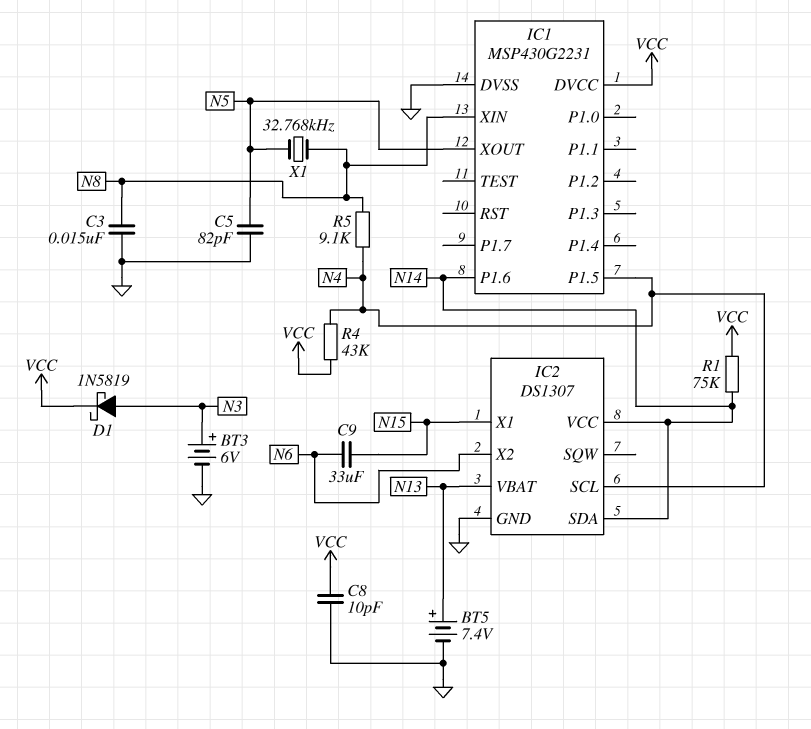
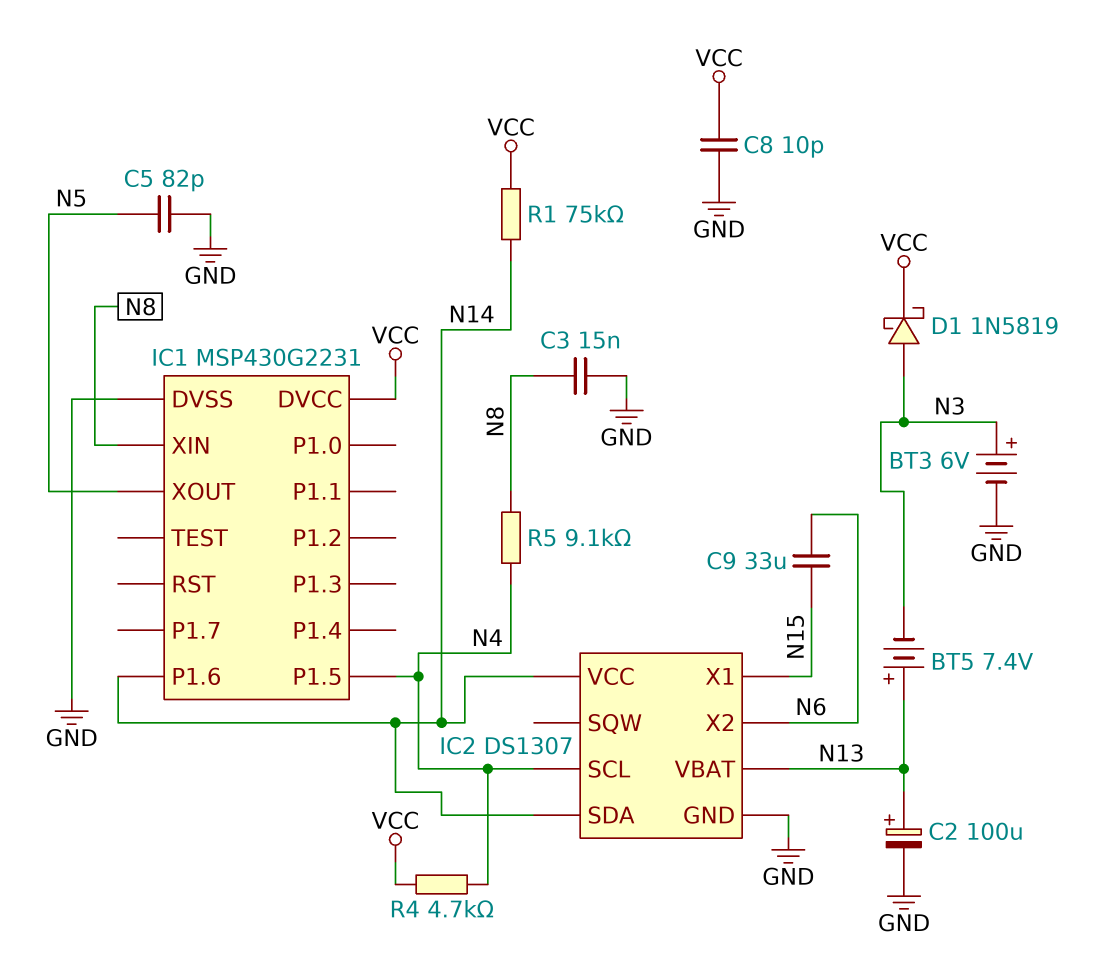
BT5: 7.4V (plus N13, minus GND) -> 7.4V (plus N13, minus N3)
C2: none -> 100uF (plus N13, minus GND)
R4: 43k (N4, VCC) -> 4.7k (N4, VCC)
X1: 32.768kHz (N5, N8) -> none

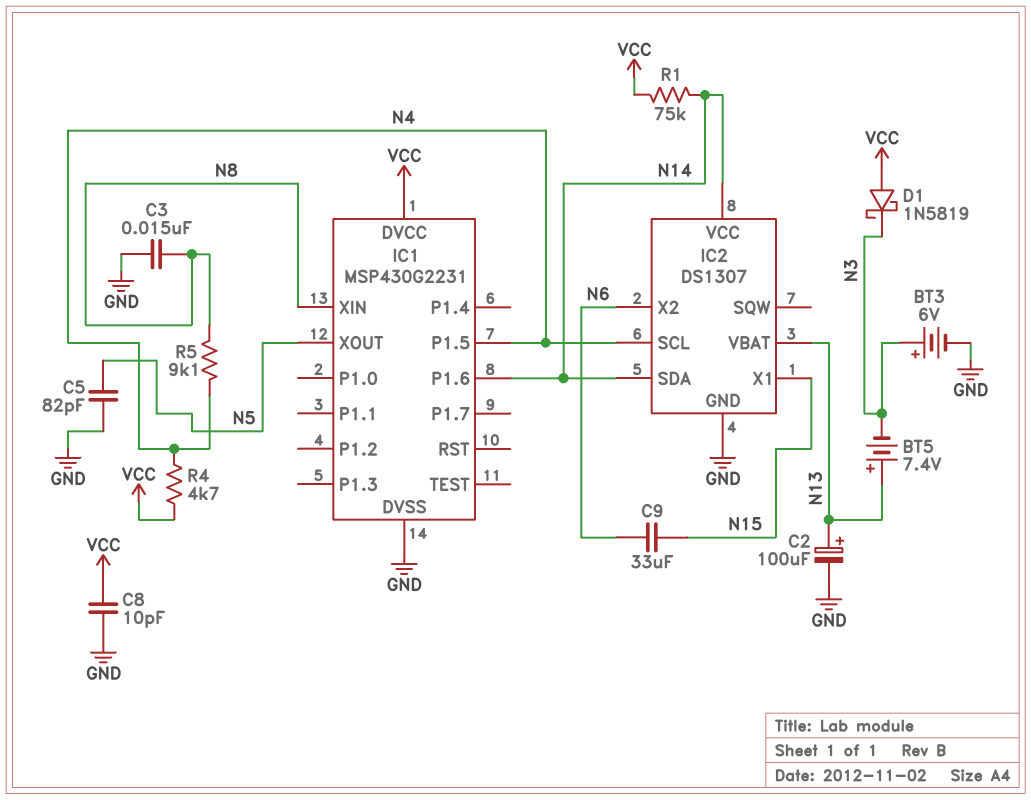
D1: schottky 1N5819 (A N3, K VCC) -> schottky 1N5819 (A VCC, K N3)

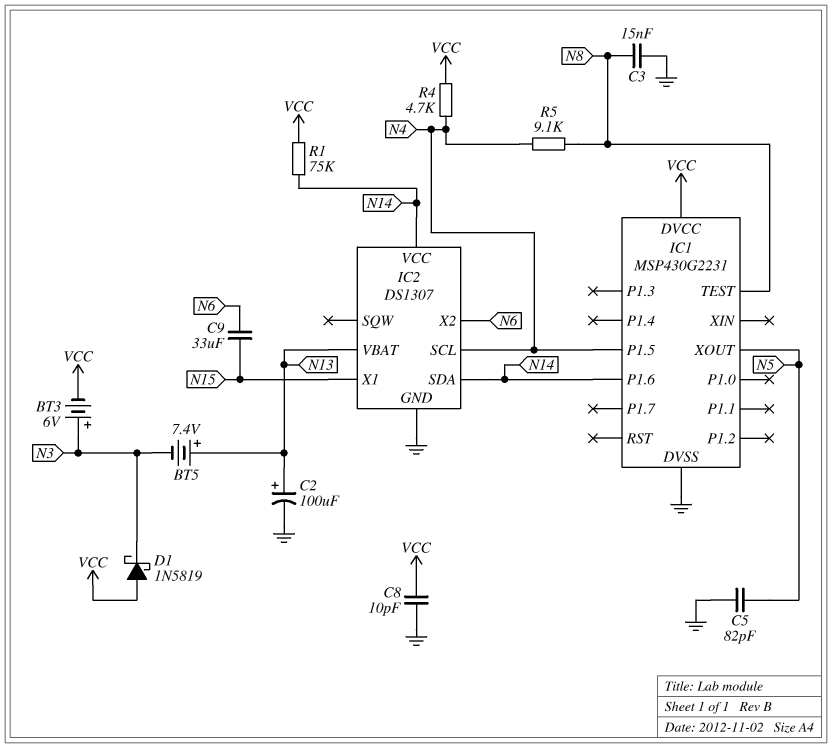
BT3: 6V (plus N3, minus GND) -> 6V (plus N3, minus VCC)
IC1 pin TEST: none -> N8
IC1 pin XIN: N8 -> none

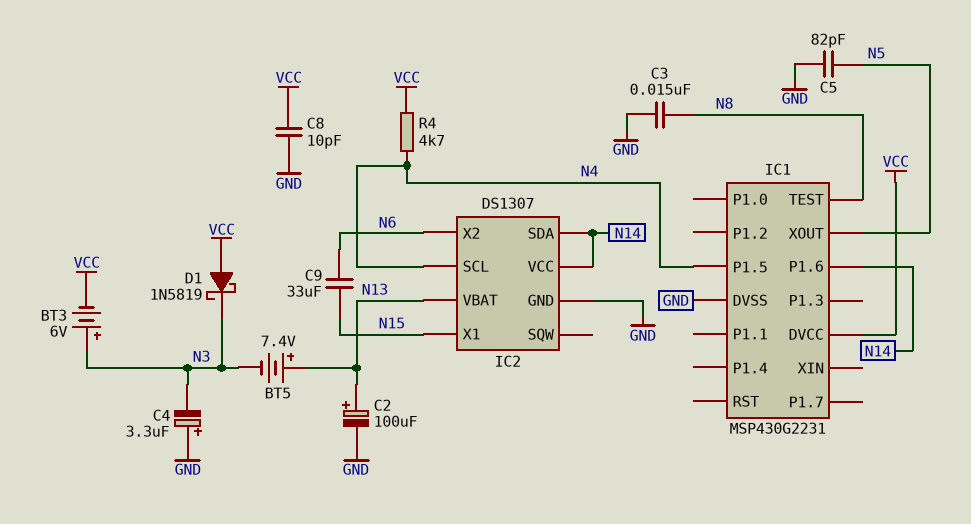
C4: none -> 3.3uF (plus GND, minus N3)
R1: 75k (N14, VCC) -> none
R5: 9.1k (N4, N8) -> none

